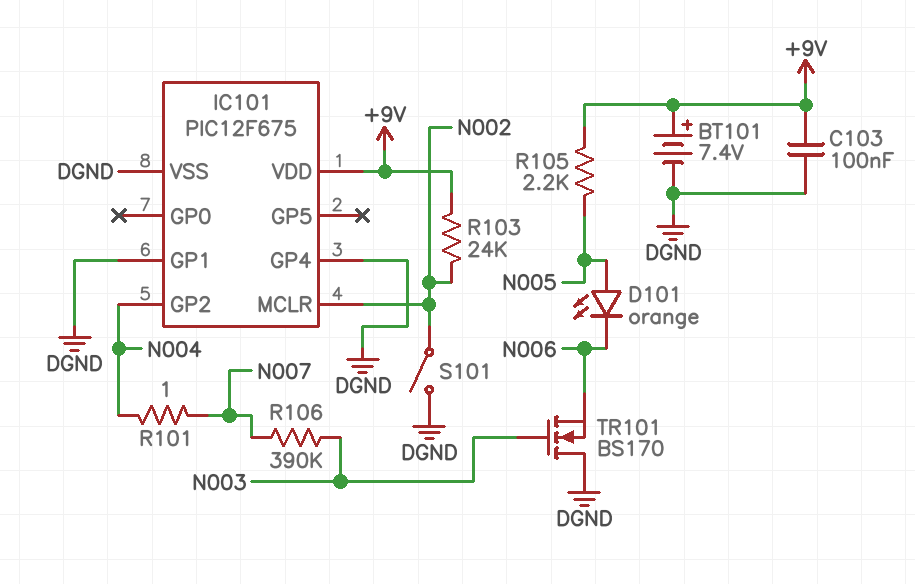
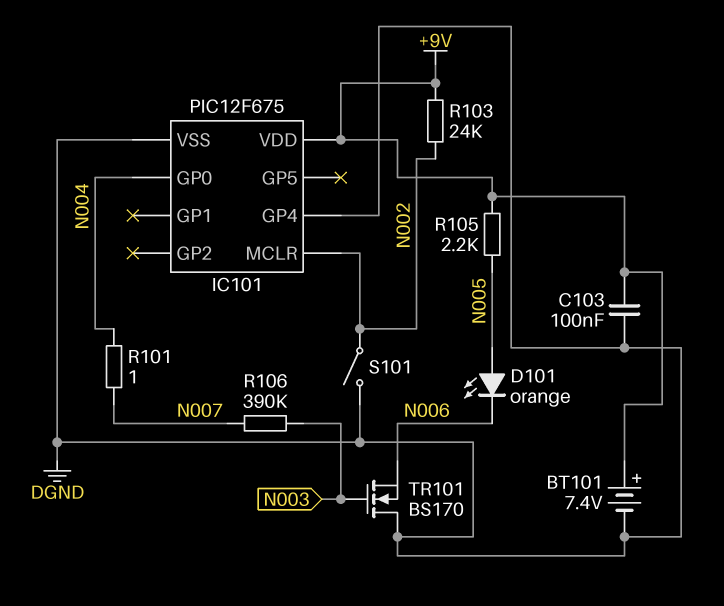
IC101 pin GP0: none -> N004
IC101 pin GP1: DGND -> none
IC101 pin GP2: N004 -> none

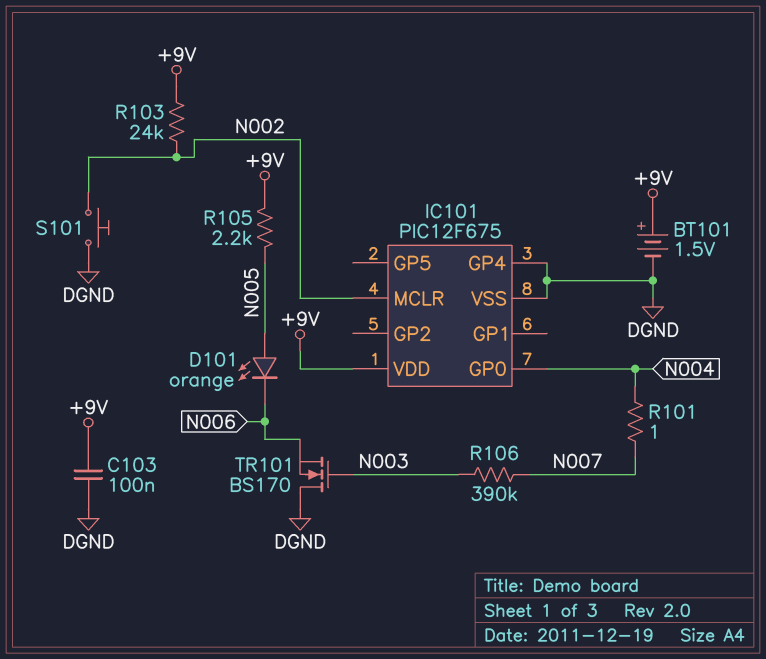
BT101: 7.4V (plus +9V, minus DGND) -> 1.5V (plus +9V, minus DGND)
S101: switch (DGND, N002) -> button (DGND, N002)

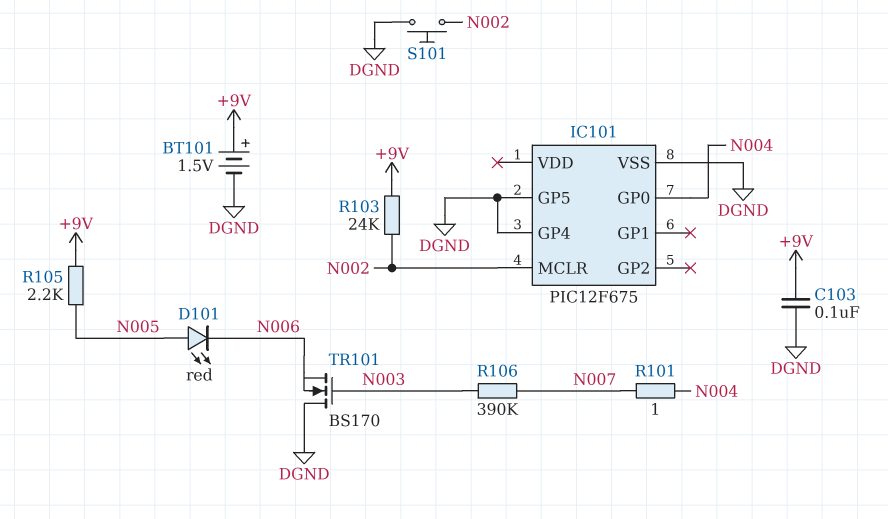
D101: LED orange (A N005, K N006) -> LED red (A N005, K N006)
IC101 pin GP5: none -> DGND
IC101 pin VDD: +9V -> none

